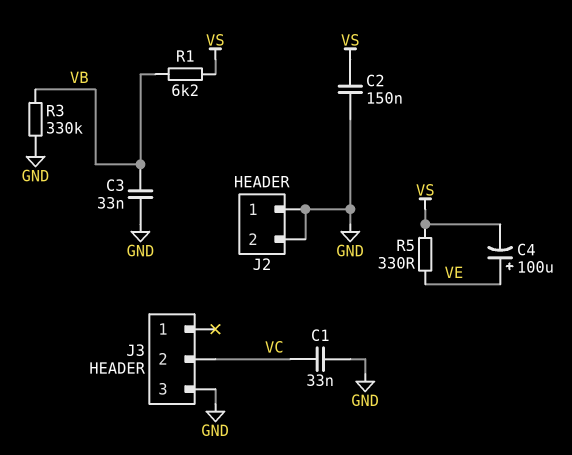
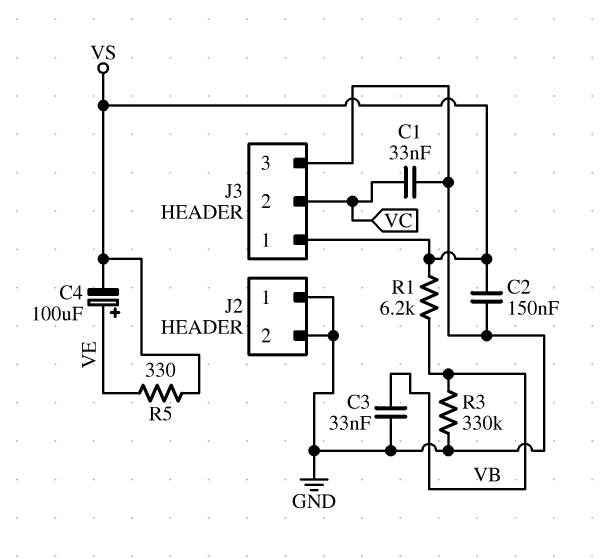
J3 pin 1: none -> VS

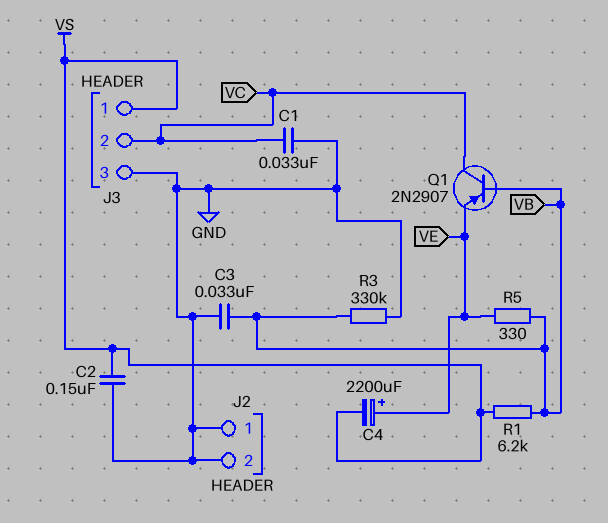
C4: 100uF (plus VE, minus VS) -> 2200uF (plus VE, minus VS)
Q1: none -> PNP 2N2907 (B VB, C VC, E VE)
R5: 330 (VE, VS) -> 330 (VB, VE)

